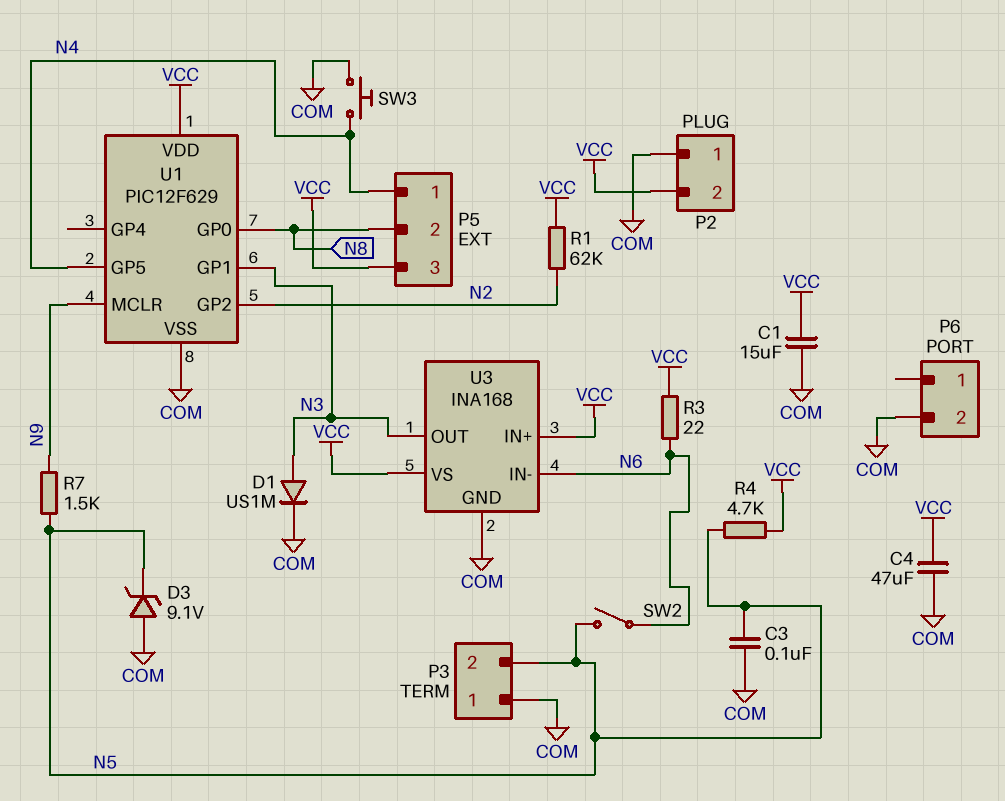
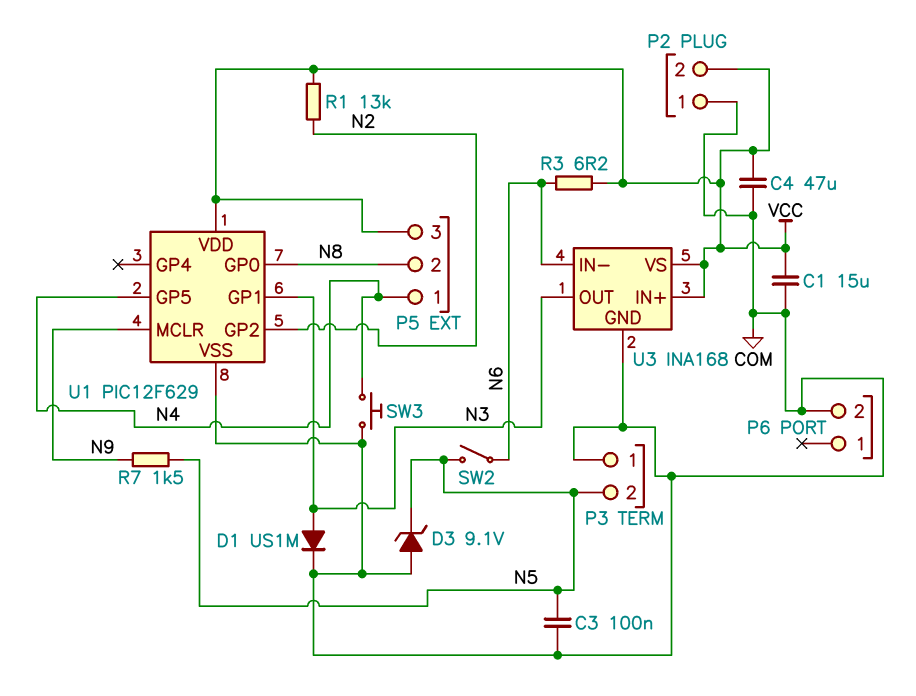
R1: 62k (N2, VCC) -> 13k (N2, VCC)
R3: 22 (N6, VCC) -> 6.2 (N6, VCC)
R4: 4.7k (N5, VCC) -> none

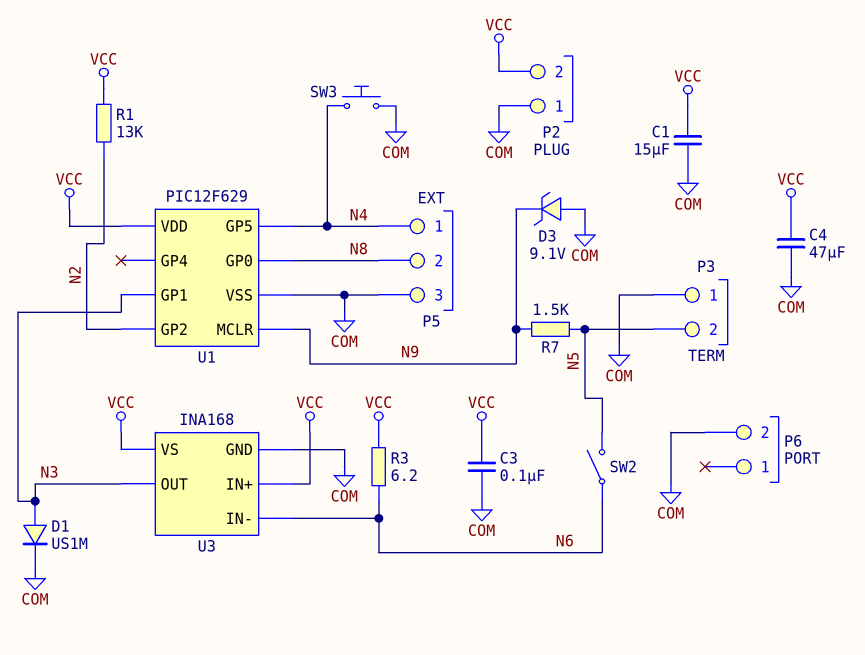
C3: 100nF (COM, N5) -> 100nF (COM, VCC)
D3: zener 9.1V (A COM, K N5) -> zener 9.1V (A COM, K N9)
P5 pin 3: VCC -> COM

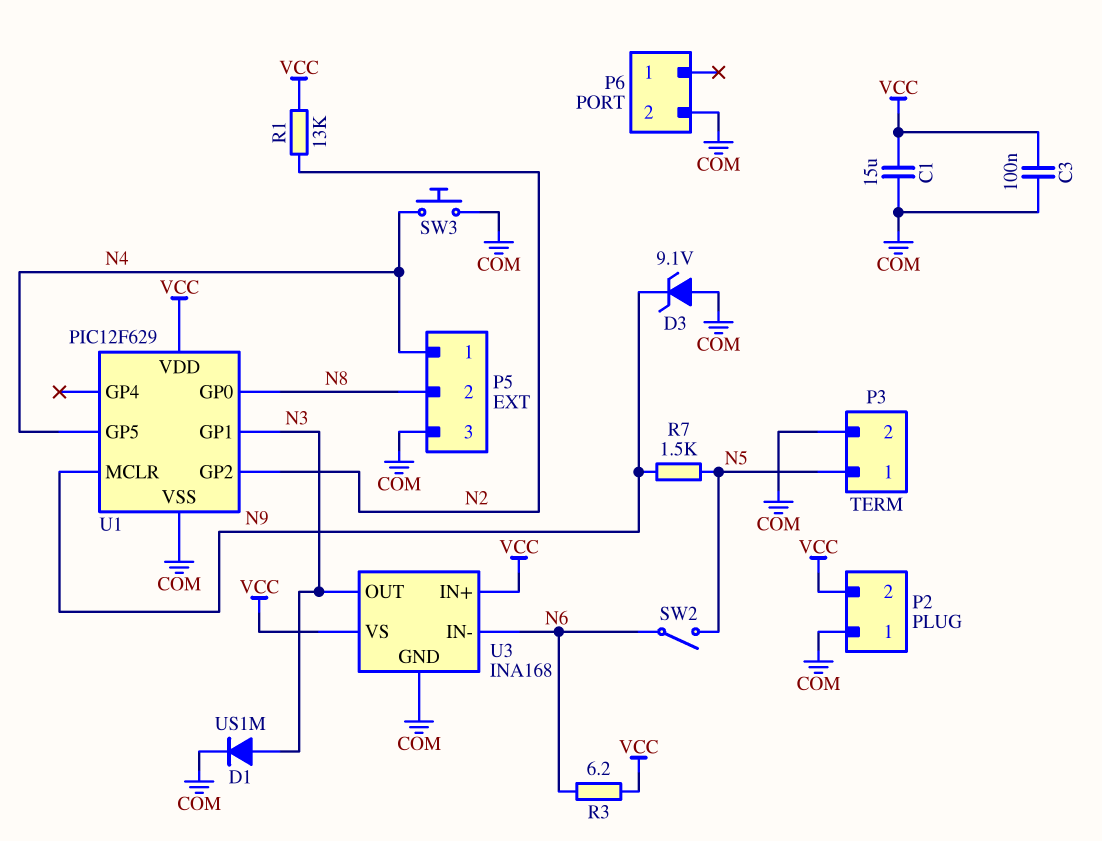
C4: 47uF (COM, VCC) -> none
P3 pin 1: COM -> N5
P3 pin 2: N5 -> COM

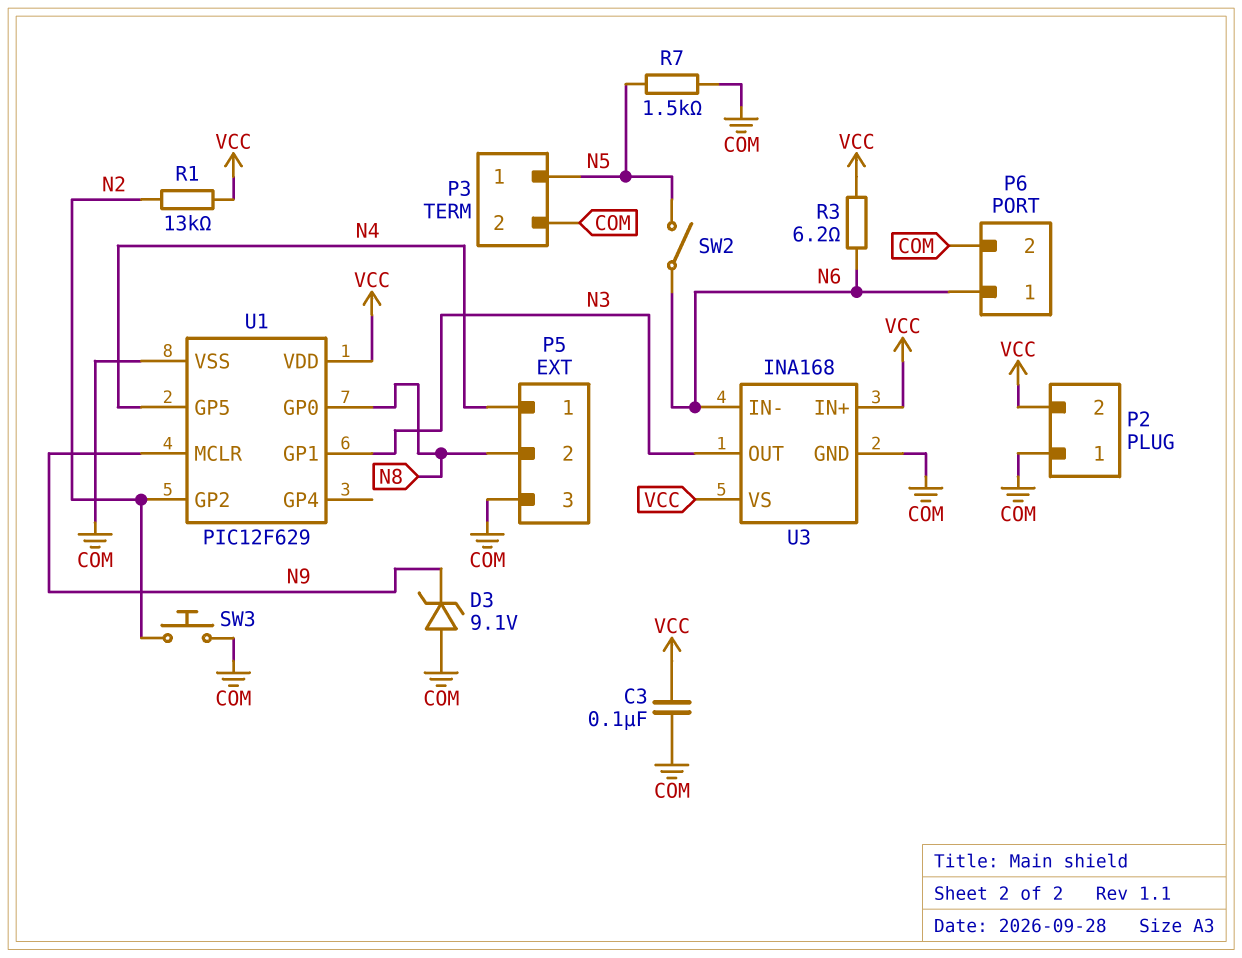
C1: 15uF (COM, VCC) -> none
D1: diode US1M (A N3, K COM) -> none
P6 pin 1: none -> N6
R7: 1.5k (N5, N9) -> 1.5k (COM, N5)
SW3: button (COM, N4) -> button (COM, N2)

